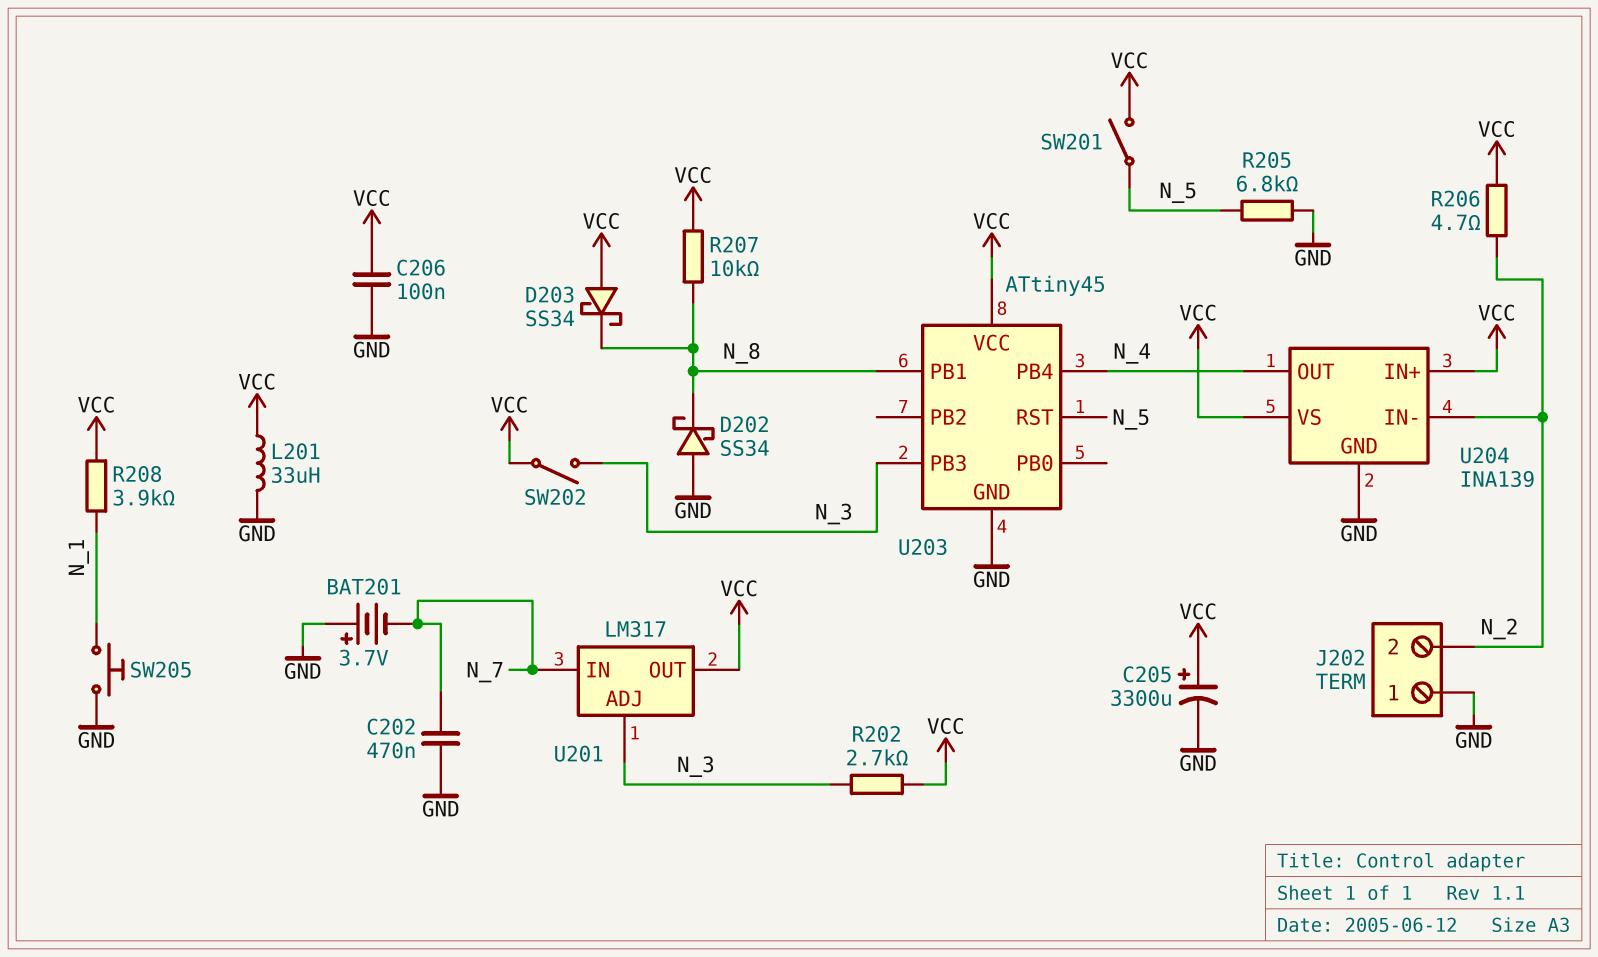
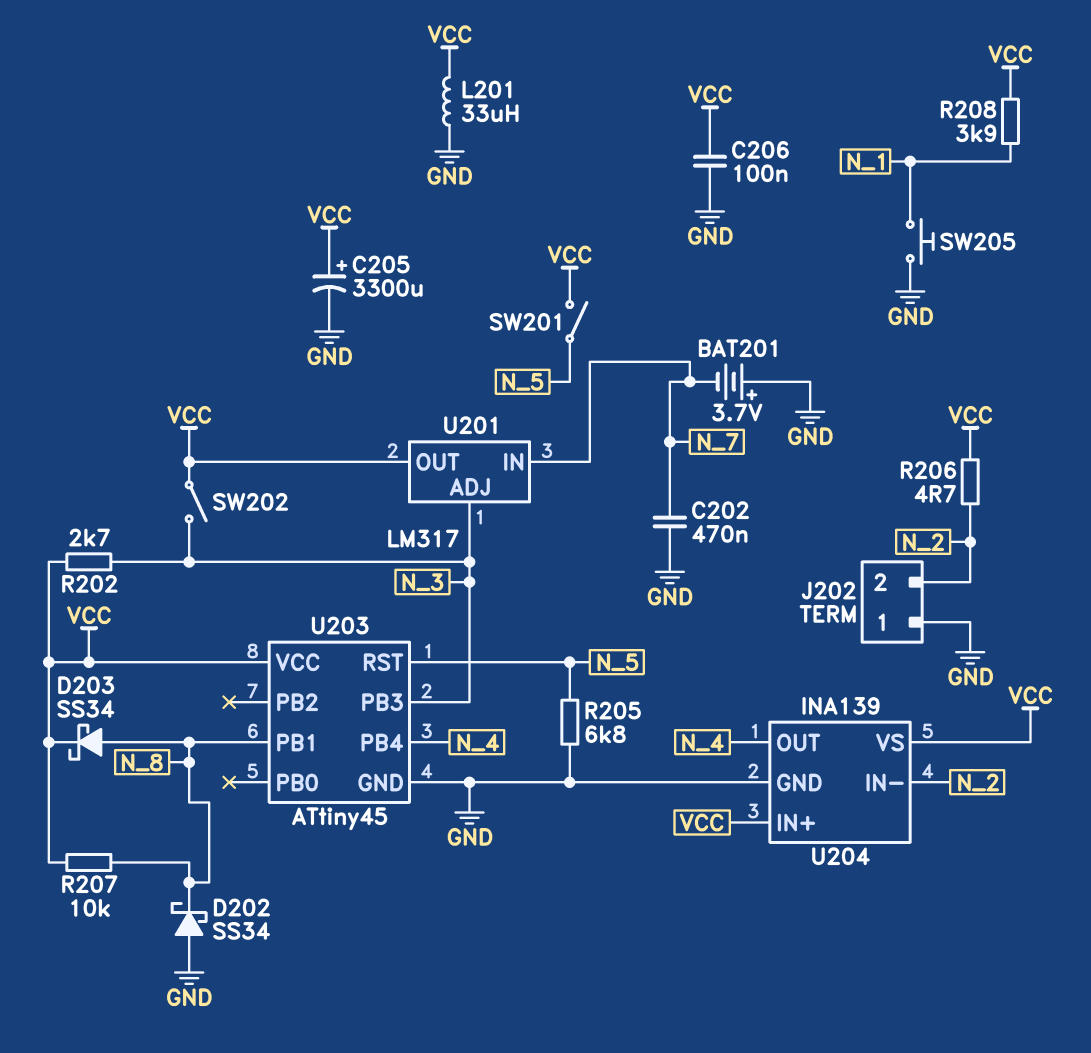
D203: schottky SS34 (A VCC, K N_8) -> schottky SS34 (A N_8, K VCC)

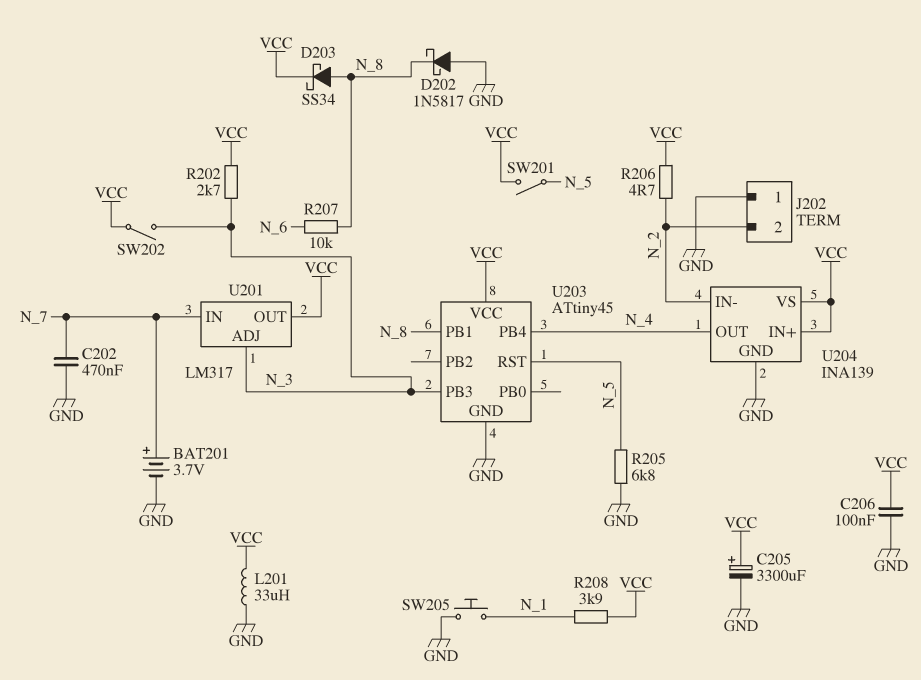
BAT201: 3.7V (plus GND, minus N_7) -> 3.7V (plus N_7, minus GND)
D202: schottky SS34 (A GND, K N_8) -> schottky 1N5817 (A GND, K N_8)
R207: 10k (N_8, VCC) -> 10k (N_6, N_8)

